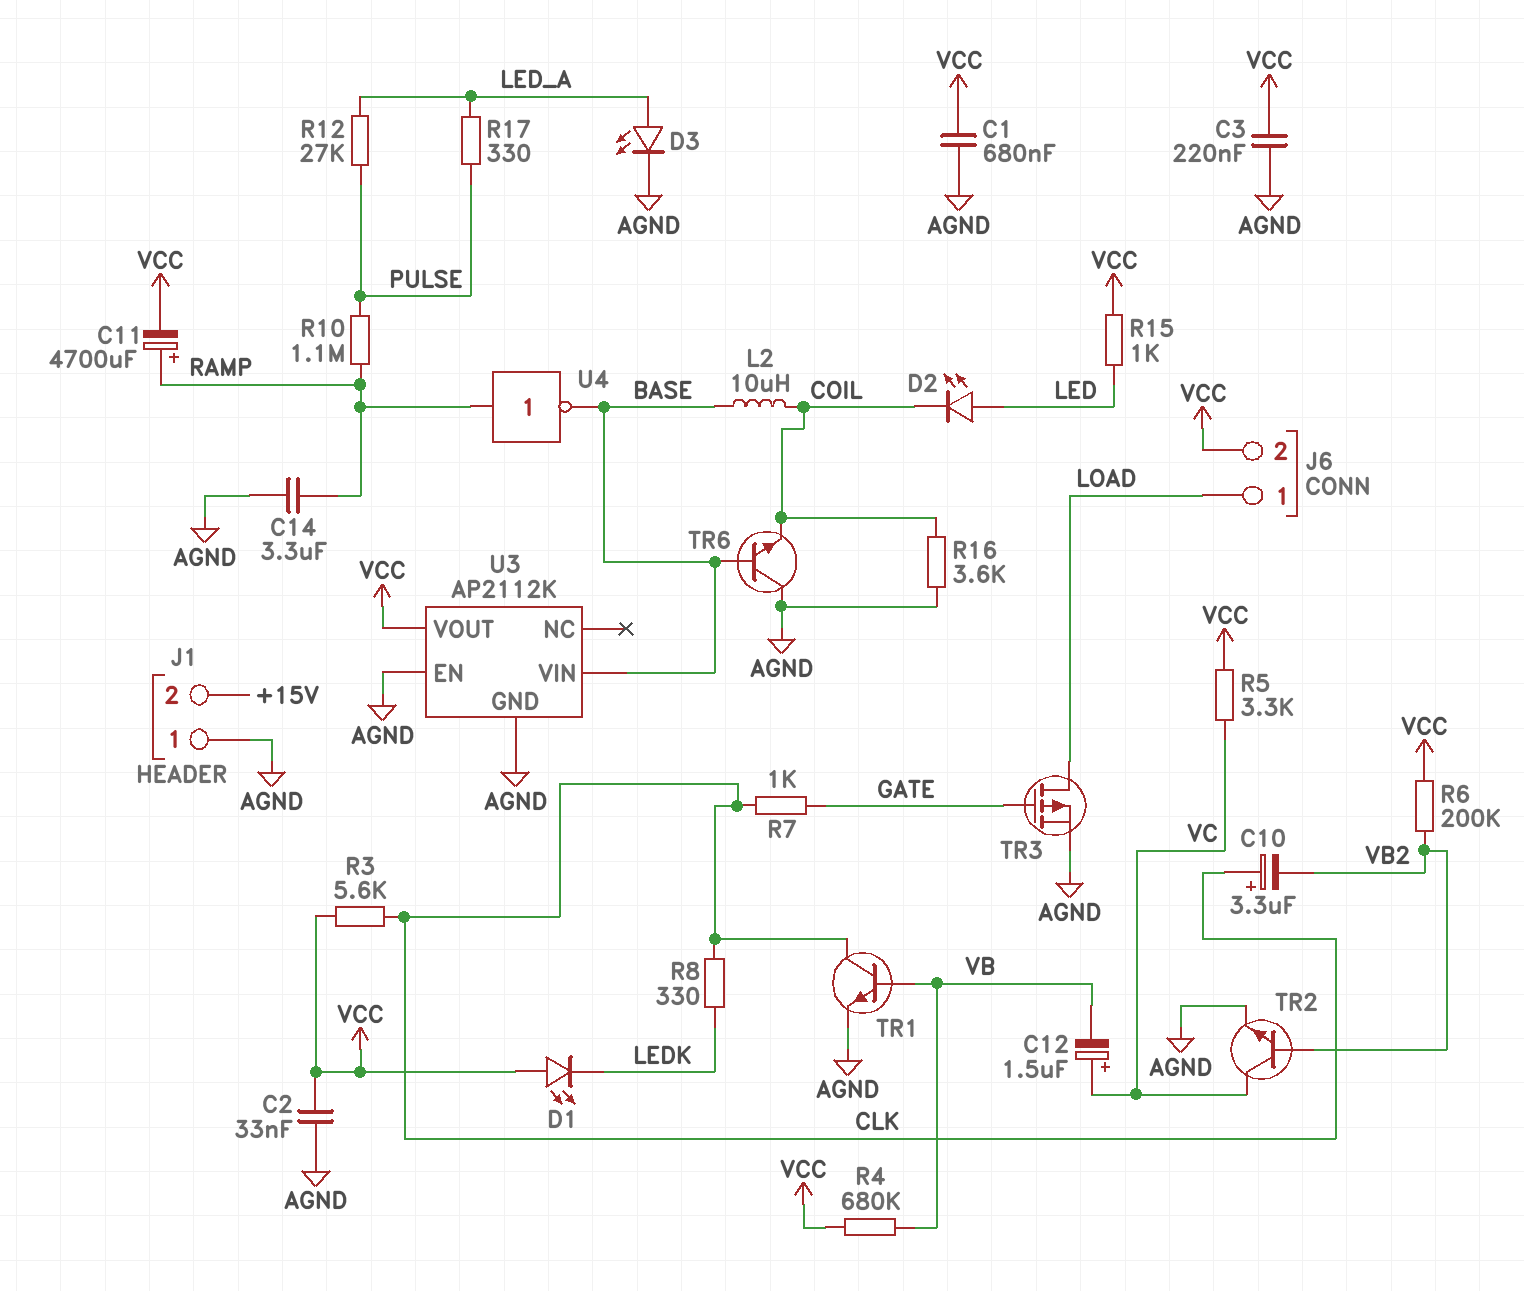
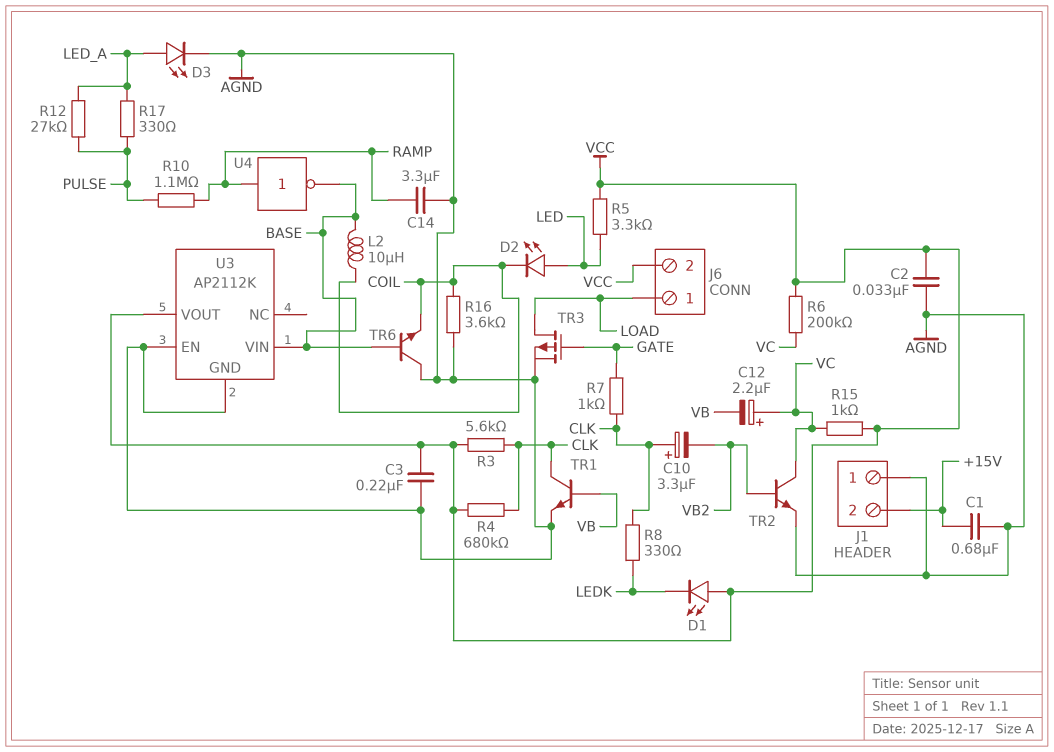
C1: 680nF (AGND, VCC) -> 680nF (+15V, AGND)
C11: 4700uF (plus RAMP, minus VCC) -> none
C12: 1.5uF (plus VC, minus VB) -> 2.2uF (plus VC, minus VB)
R4: 680k (VB, VCC) -> 680k (CLK, VCC)
R5: 3.3k (VC, VCC) -> 3.3k (LED, VCC)
R6: 200k (VB2, VCC) -> 200k (VC, VCC)
R15: 1k (LED, VCC) -> 1k (VC, VCC)

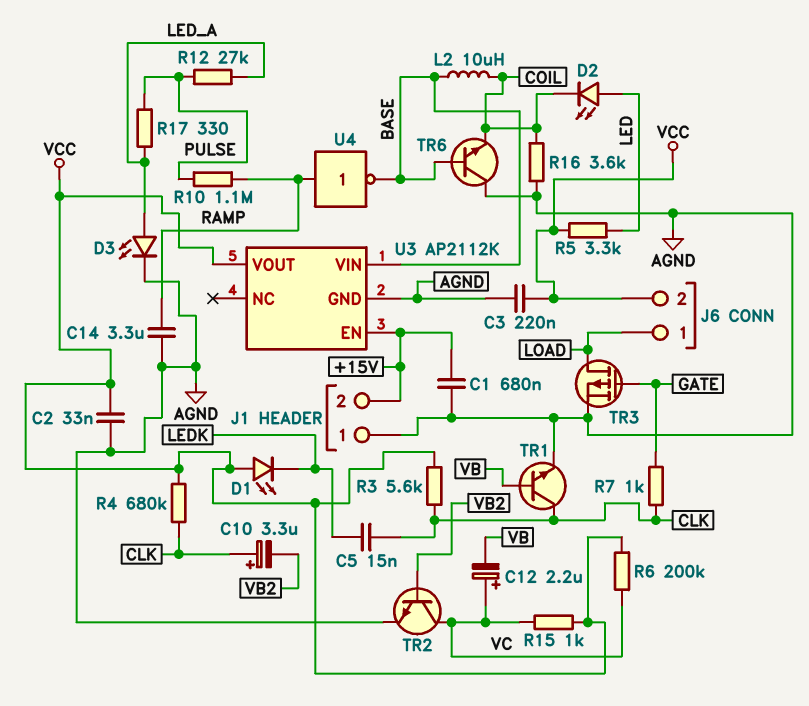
C5: none -> 15nF (CLK, LEDK)
R8: 330 (CLK, LEDK) -> none
U3 pin EN: AGND -> +15V

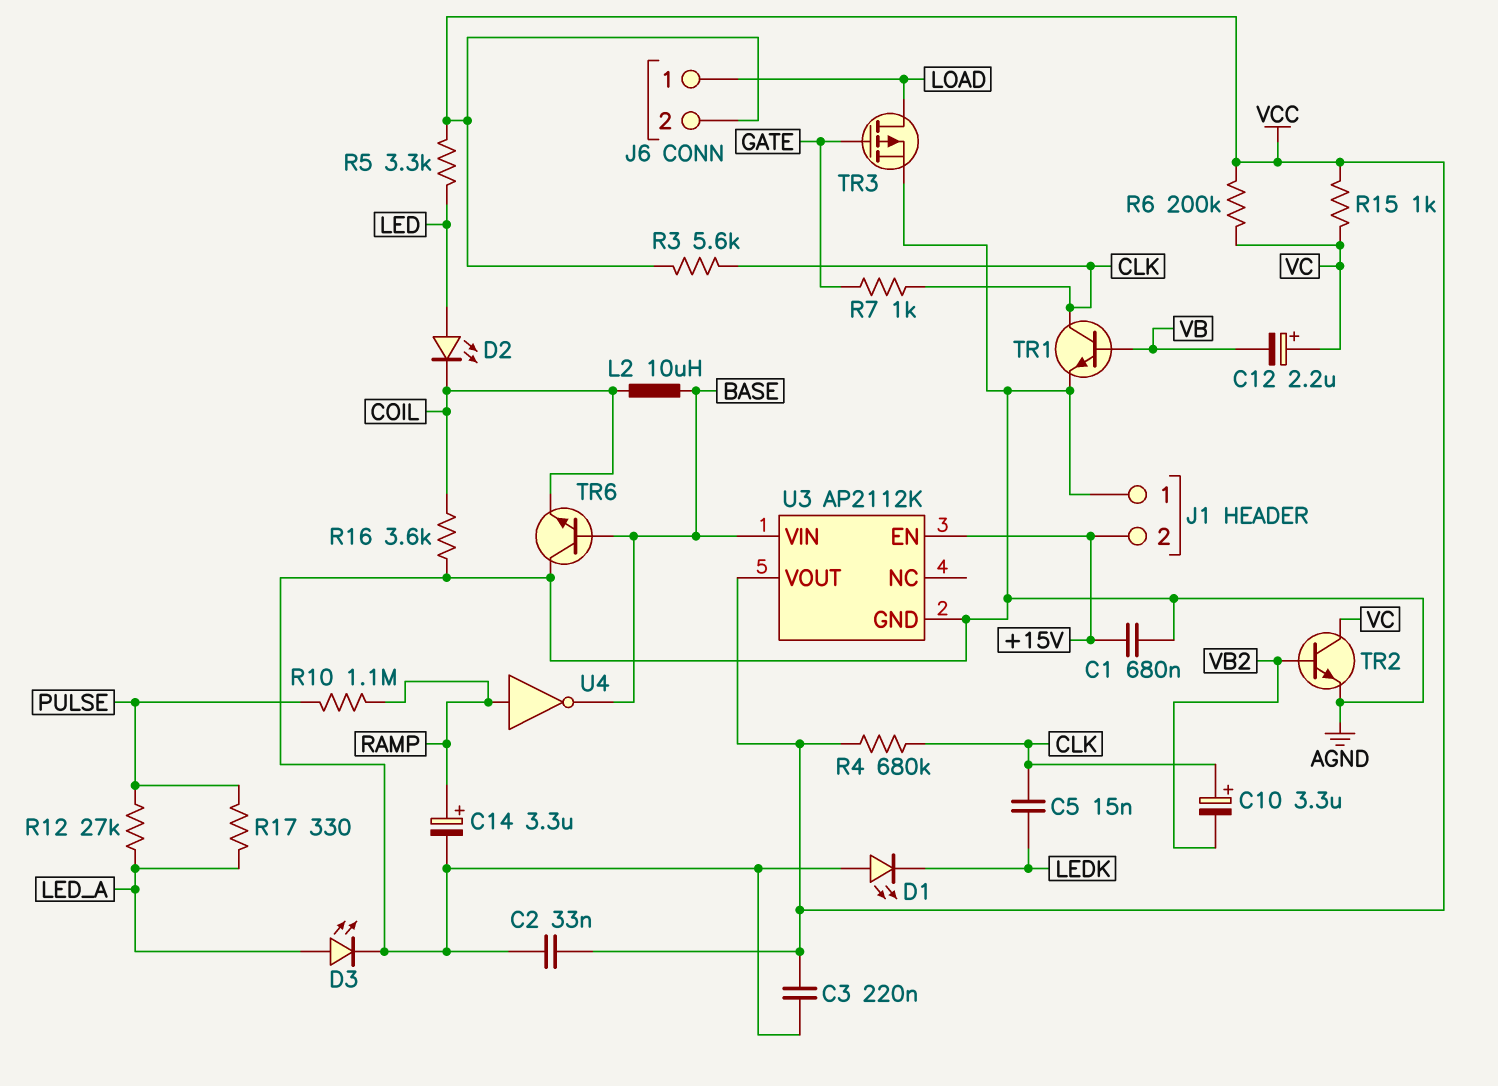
C14: 3.3uF (AGND, RAMP) -> 3.3uF (plus RAMP, minus AGND)
D1: LED (A VCC, K LEDK) -> LED (A AGND, K LEDK)

